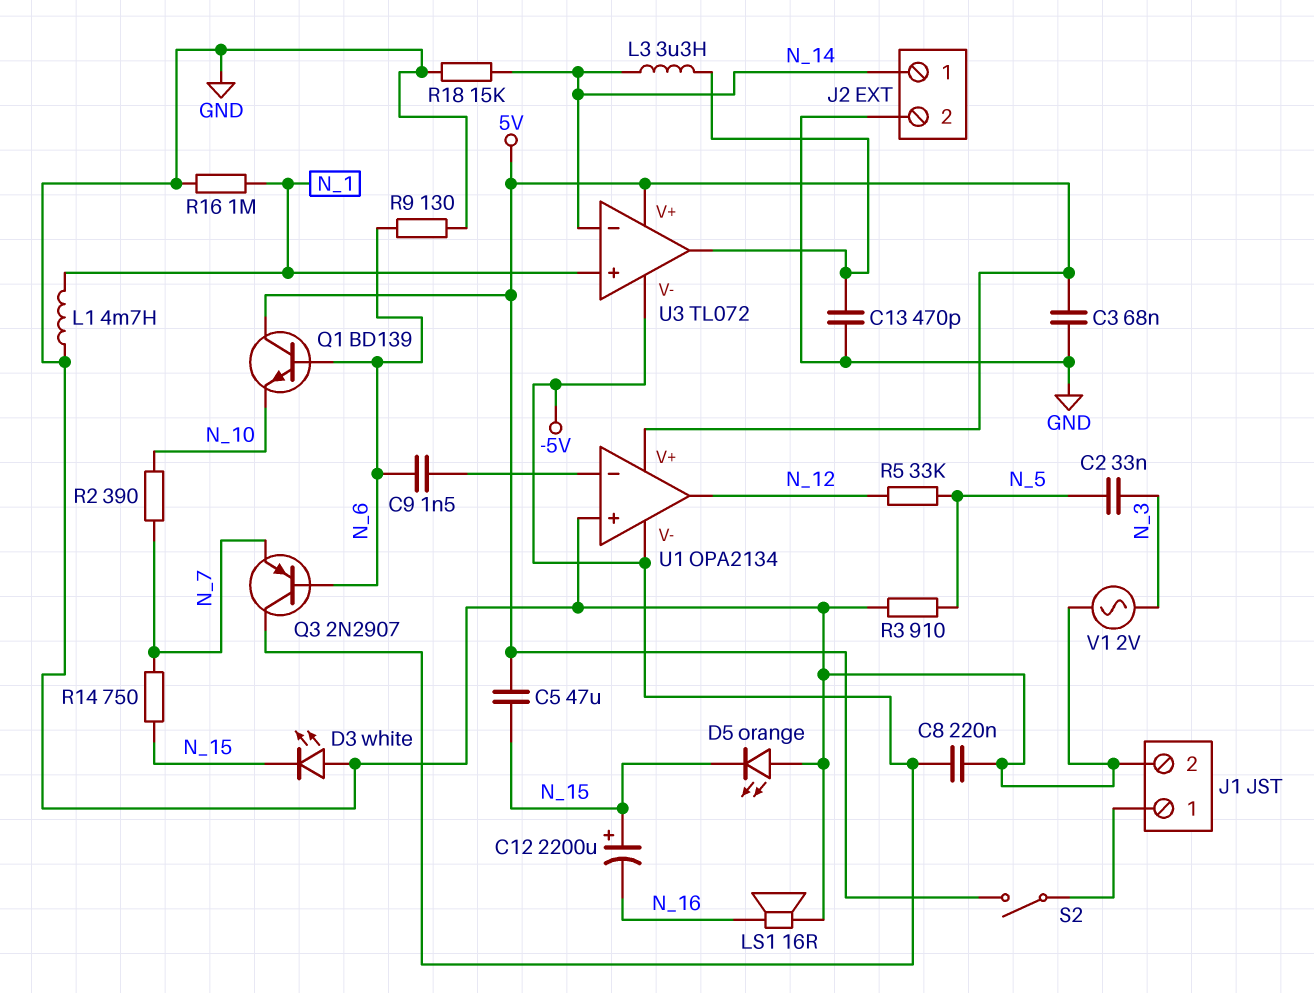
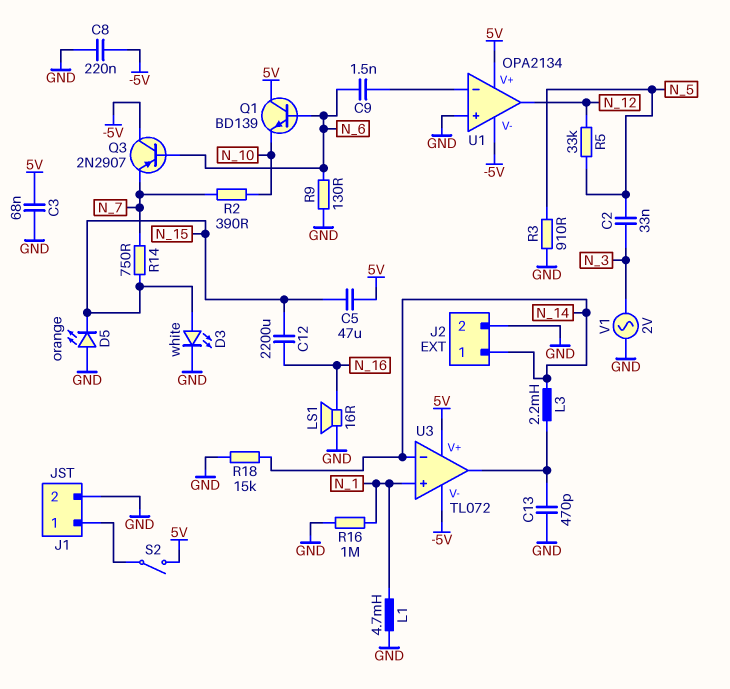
C12: 2200uF (plus N_15, minus N_16) -> 2200uF (N_15, N_16)
D3: LED white (A GND, K N_15) -> LED white (A N_15, K GND)
L3: 3.3uH (N_14, U3/out) -> 2.2mH (N_14, U3/out)

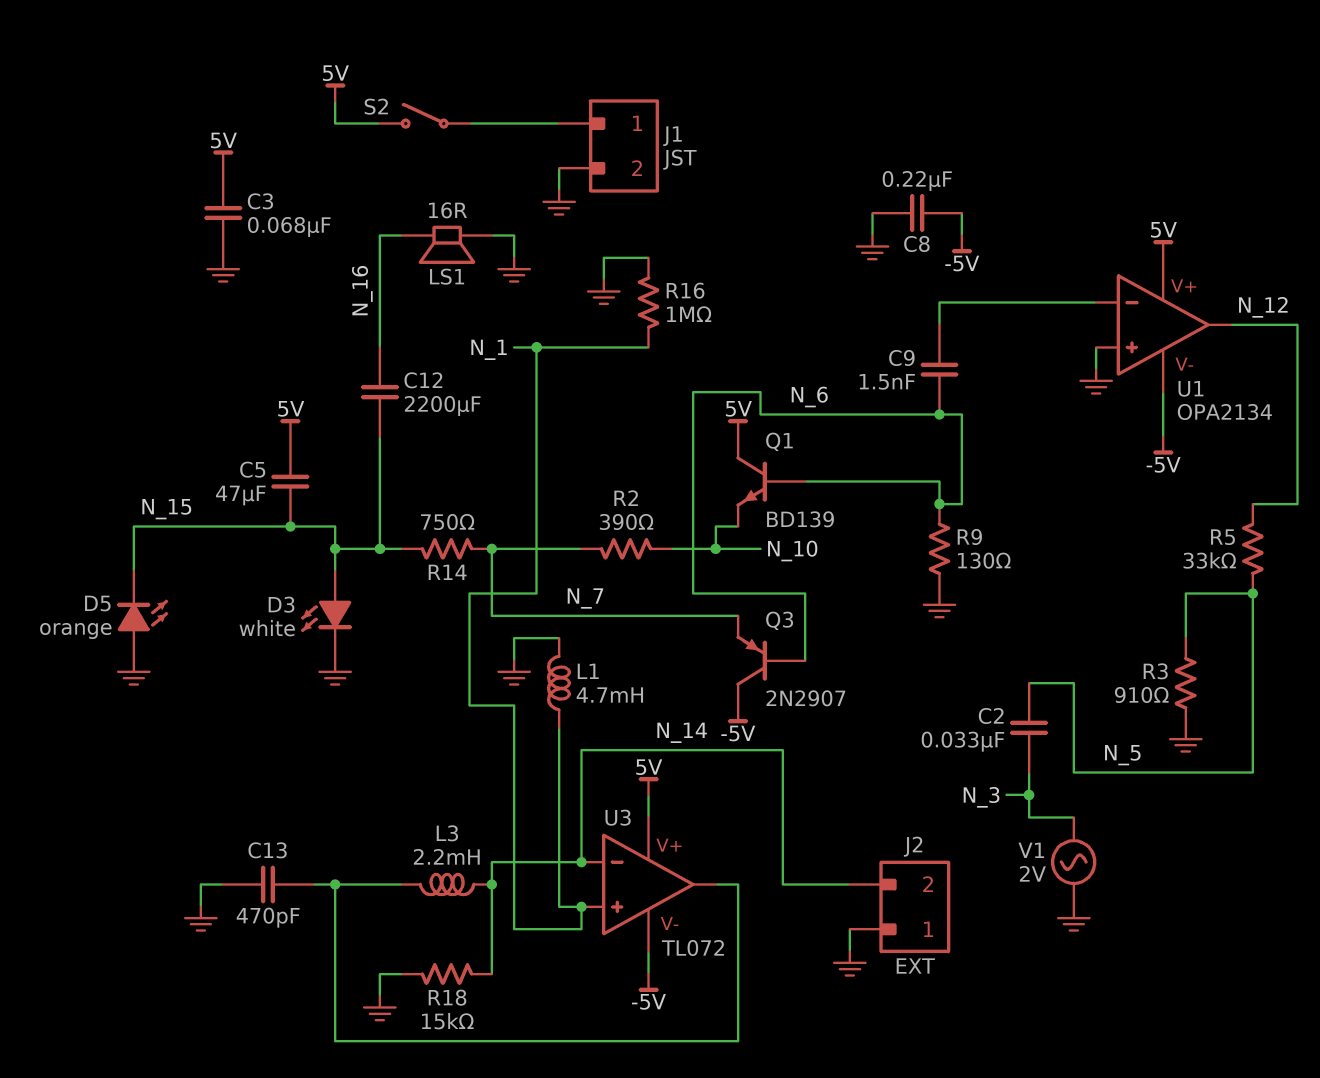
J2 pin 1: N_14 -> GND
J2 pin 2: GND -> N_14

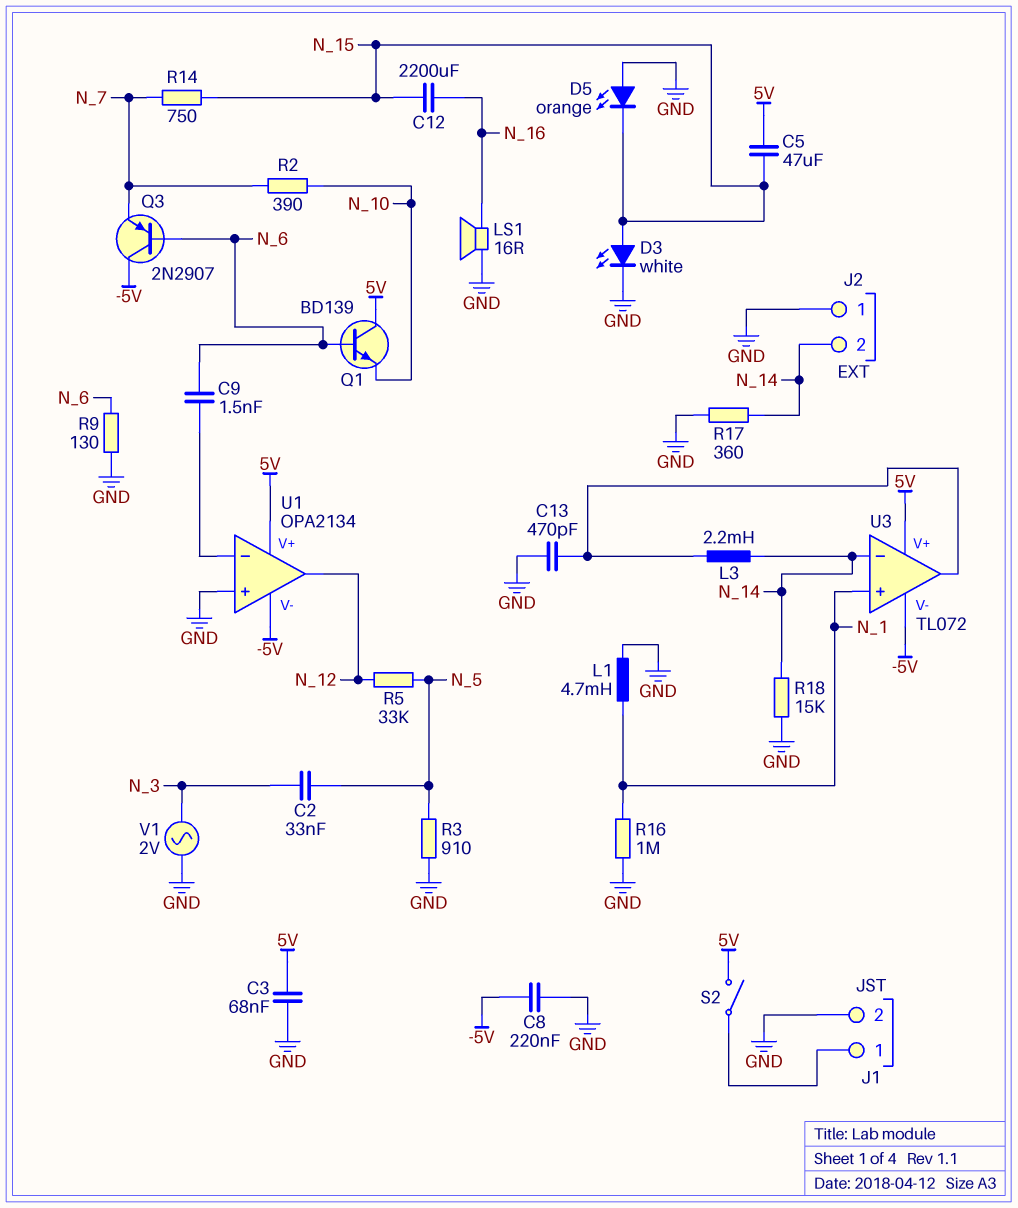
R17: none -> 360 (GND, N_14)

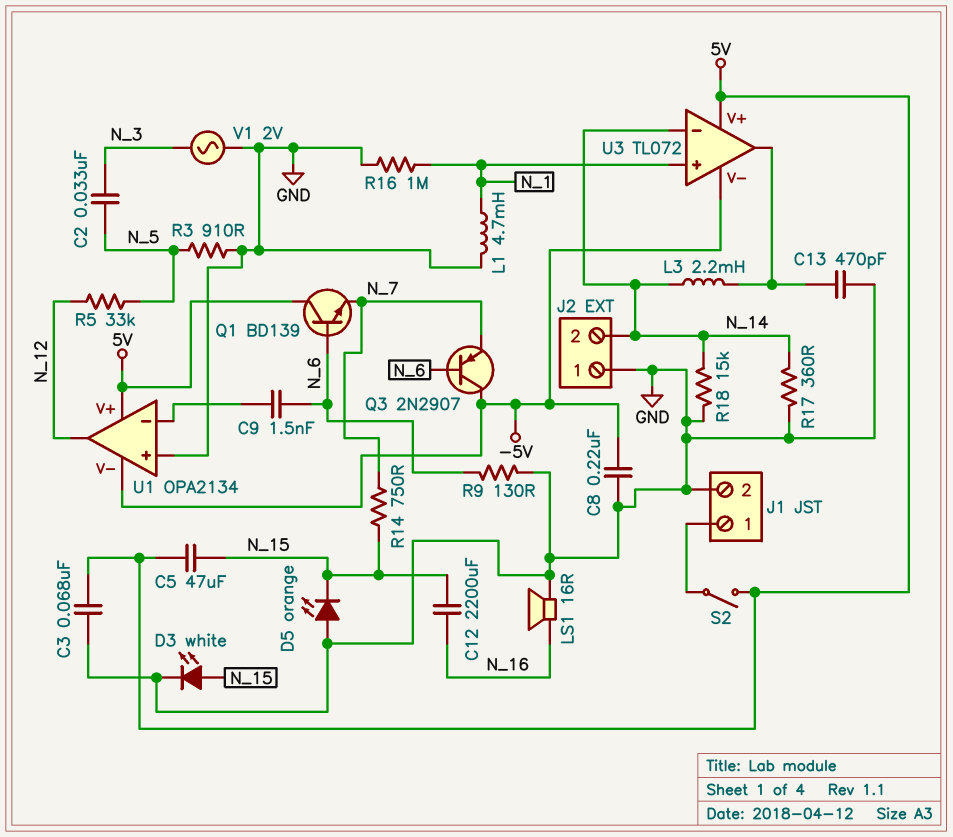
Q1: NPN BD139 (B N_6, C 5V, E N_10) -> NPN BD139 (B N_6, C 5V, E N_7)
R2: 390 (N_7, N_10) -> none

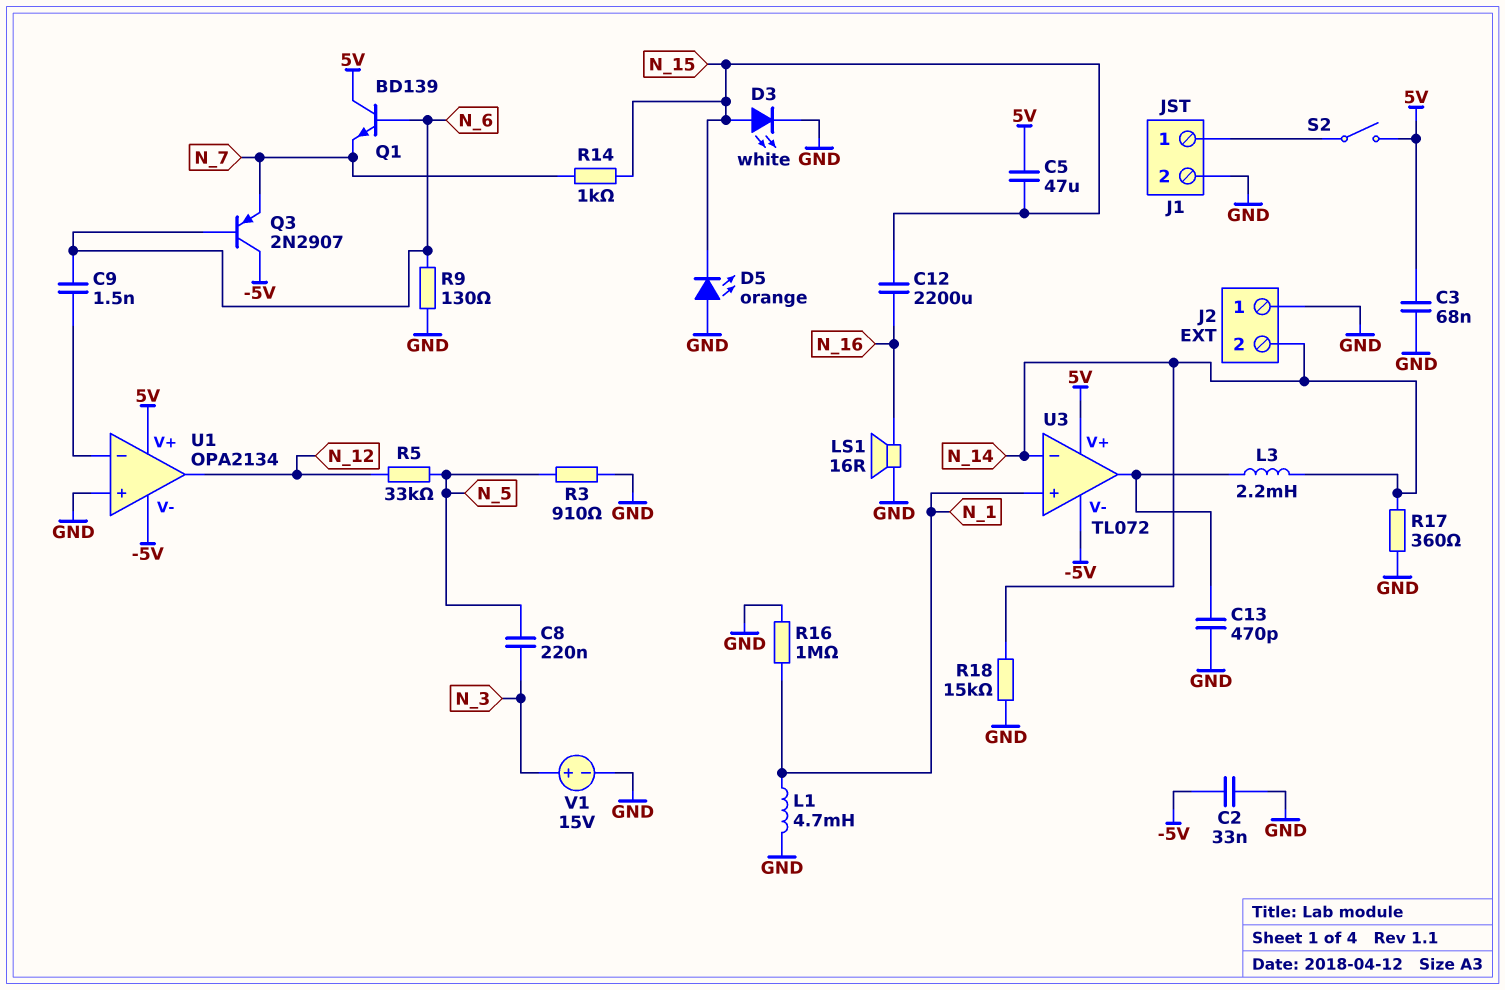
C2: 33nF (N_3, N_5) -> 33nF (-5V, GND)
C8: 220nF (-5V, GND) -> 220nF (N_3, N_5)
R14: 750 (N_7, N_15) -> 1k (N_7, N_15)
V1: AC 2V (GND, N_3) -> 15V (plus N_3, minus GND)

